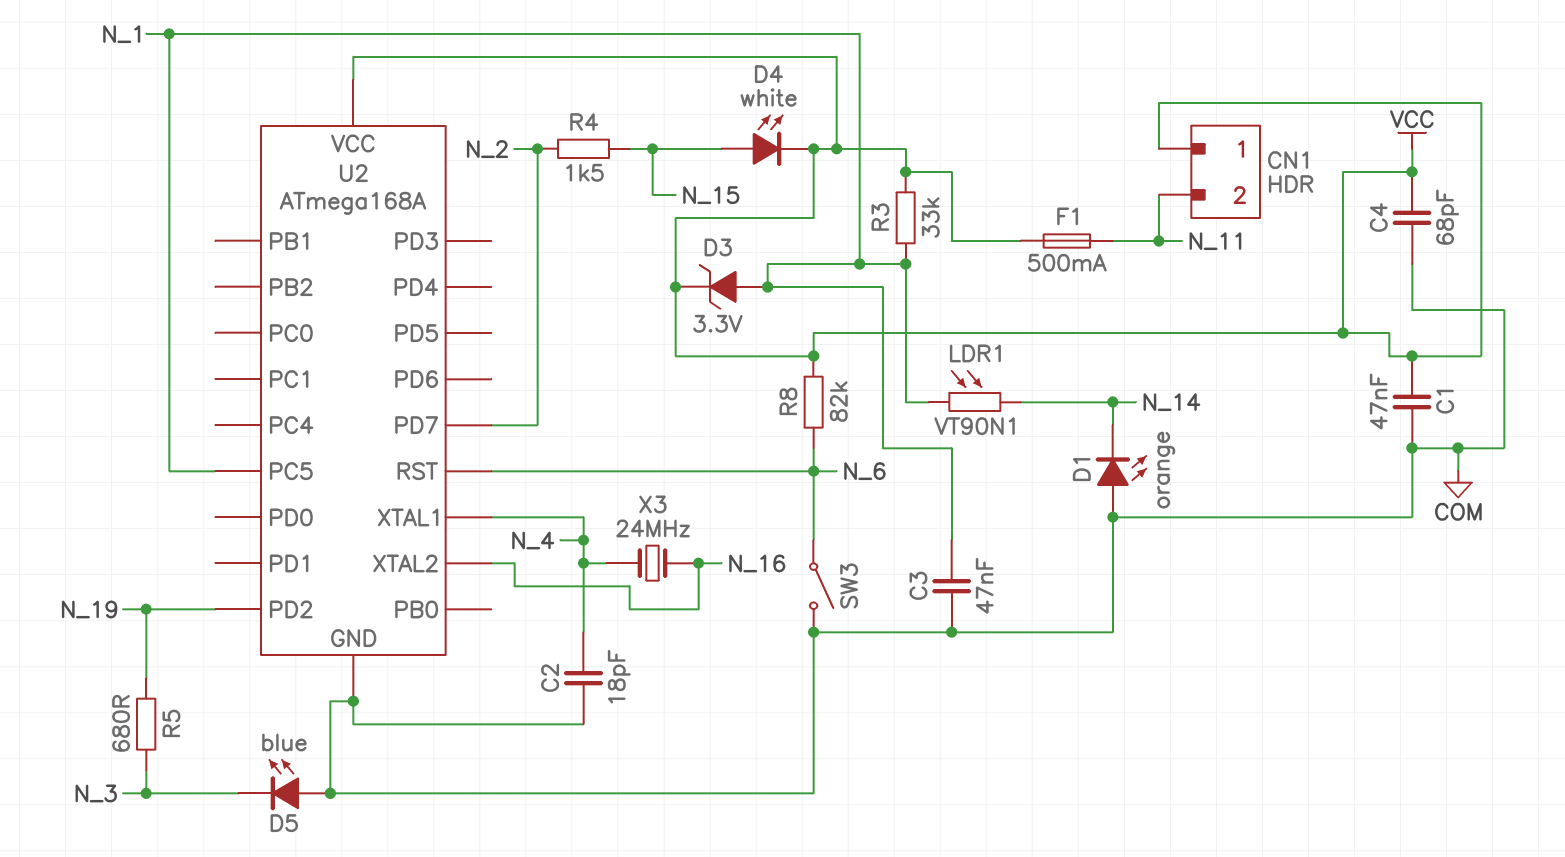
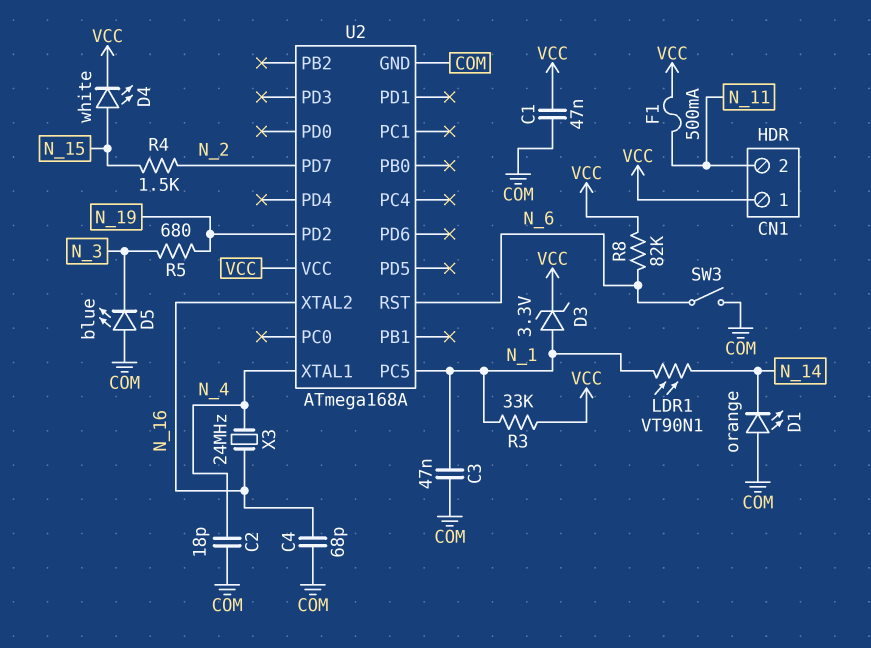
C4: 68pF (COM, VCC) -> 68pF (COM, N_16)

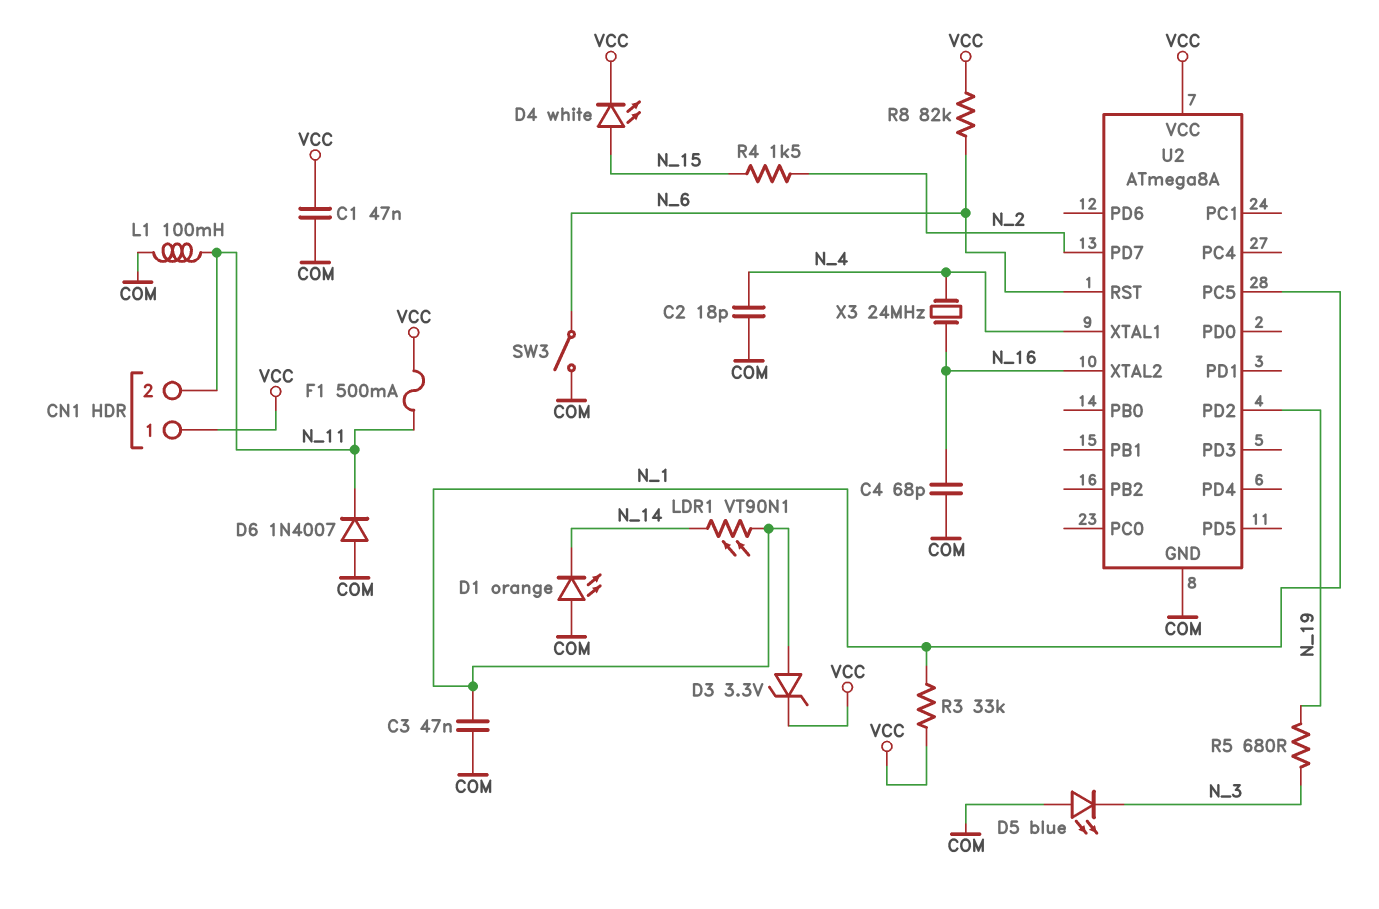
D6: none -> diode 1N4007 (A COM, K N_11)
L1: none -> 100mH (COM, N_11)
U2: ATmega168A -> ATmega8A

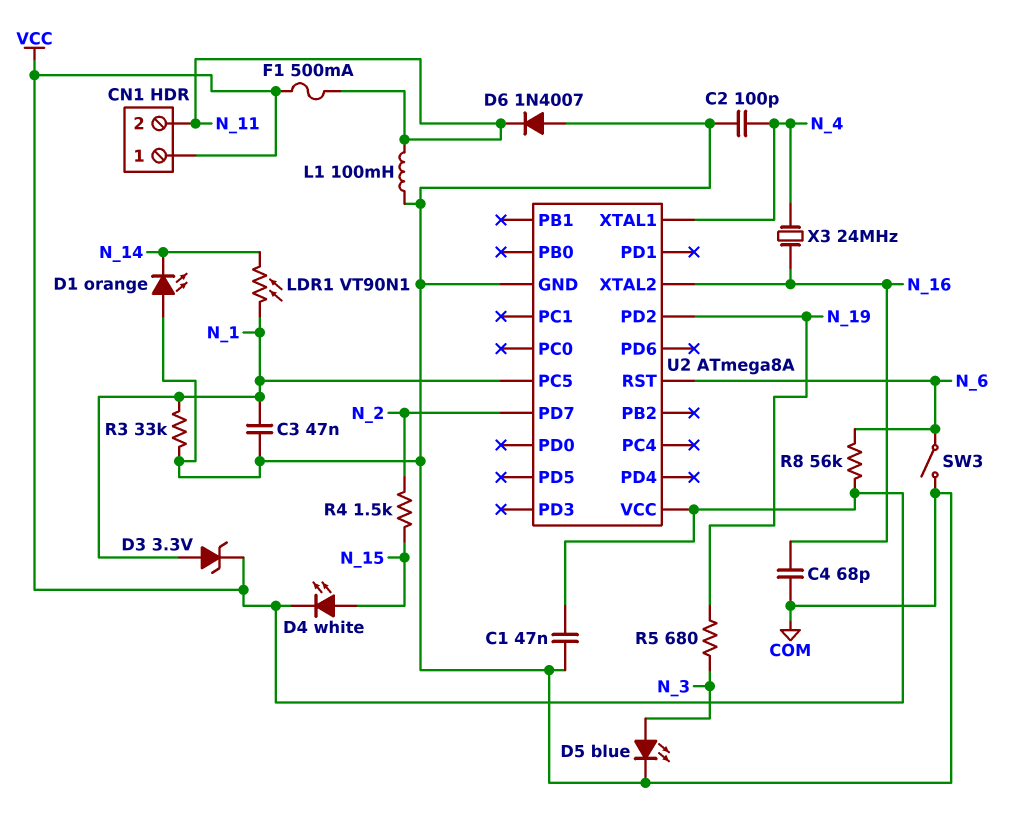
C2: 18pF (COM, N_4) -> 100pF (COM, N_4)
D5: LED blue (A COM, K N_3) -> LED blue (A N_3, K COM)
R3: 33k (N_1, VCC) -> 33k (COM, N_1)
R8: 82k (N_6, VCC) -> 56k (N_6, VCC)

